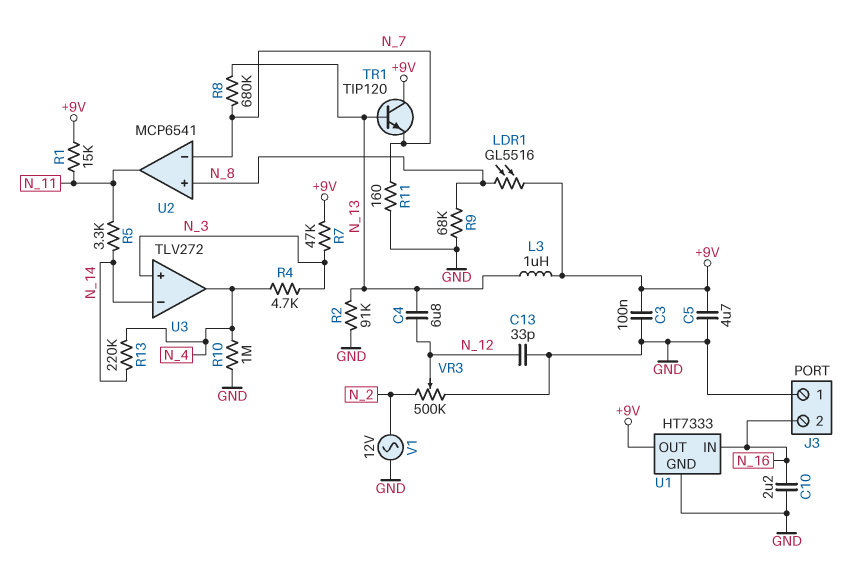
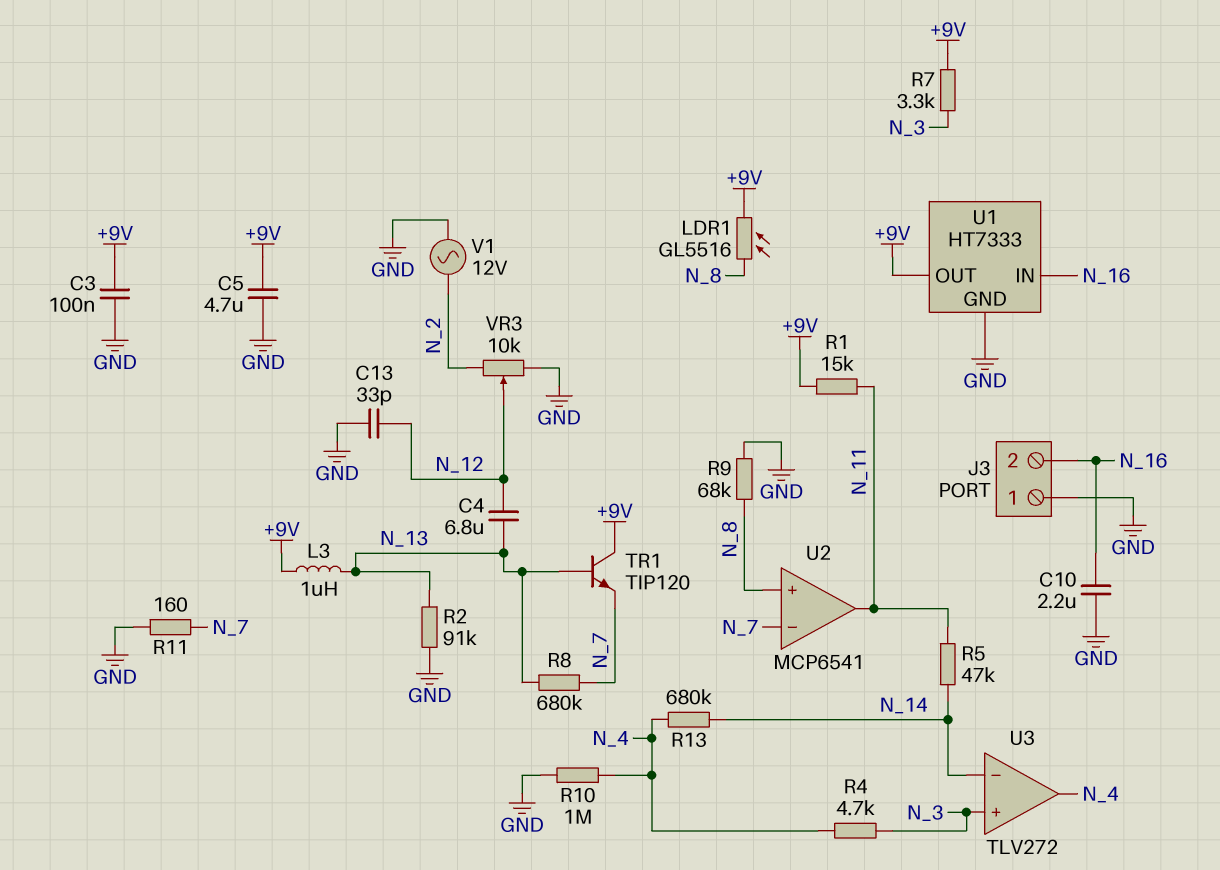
R5: 3.3k (N_11, N_14) -> 47k (N_11, N_14)
R7: 47k (+9V, N_3) -> 3.3k (+9V, N_3)
R13: 220k (N_4, N_14) -> 680k (N_4, N_14)
VR3: 500k (GND, N_2, wiper N_12) -> 10k (GND, N_2, wiper N_12)

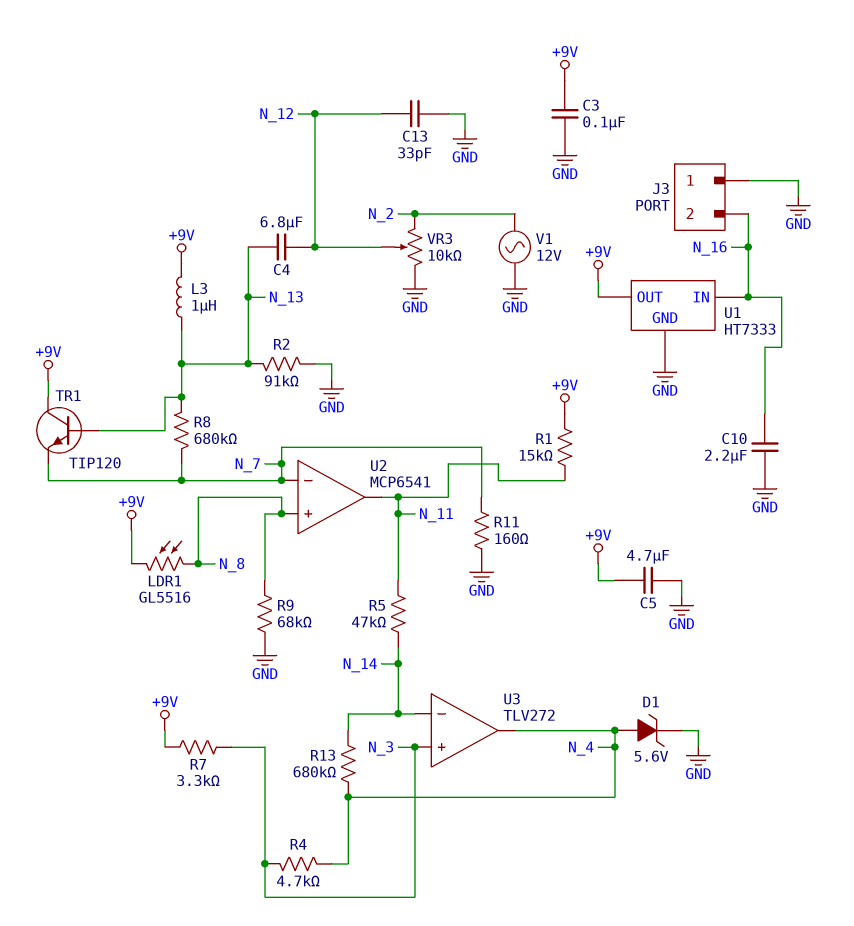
D1: none -> zener 5.6V (A N_4, K GND)
R10: 1M (GND, N_4) -> none

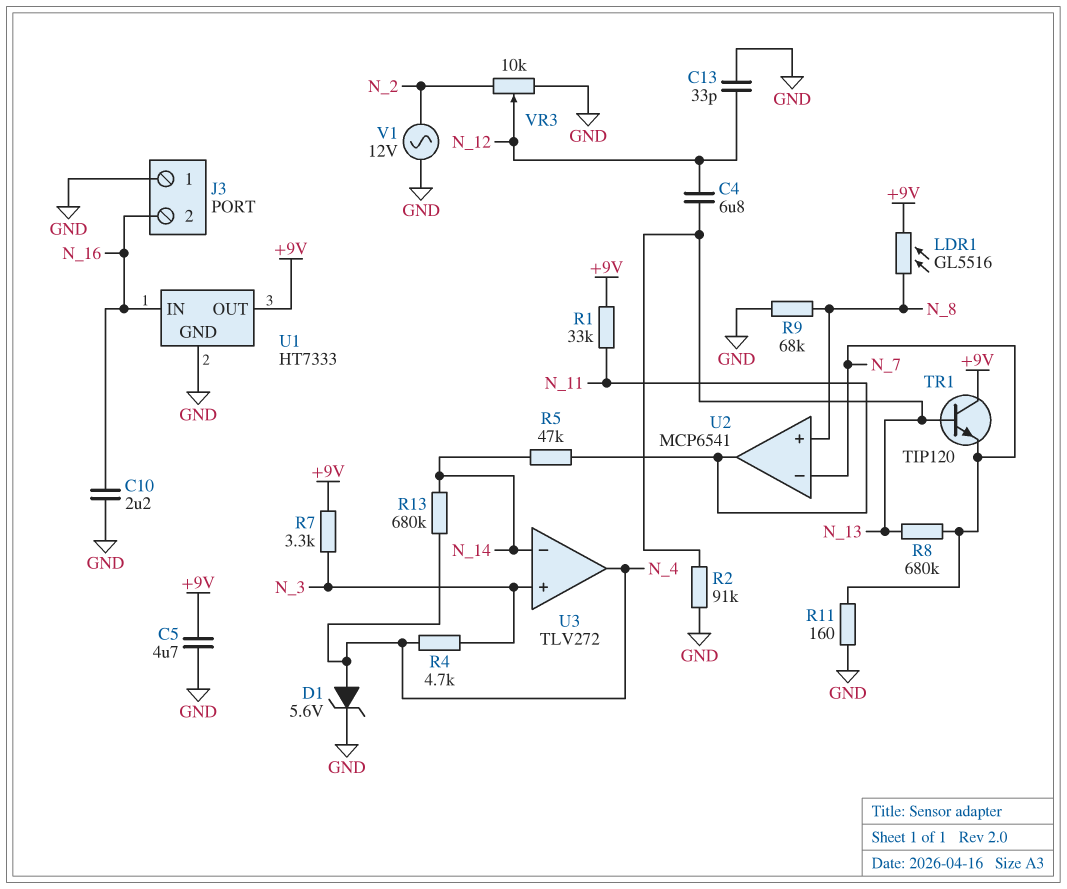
C3: 100nF (+9V, GND) -> none
L3: 1uH (+9V, N_13) -> none
R1: 15k (+9V, N_11) -> 33k (+9V, N_11)

